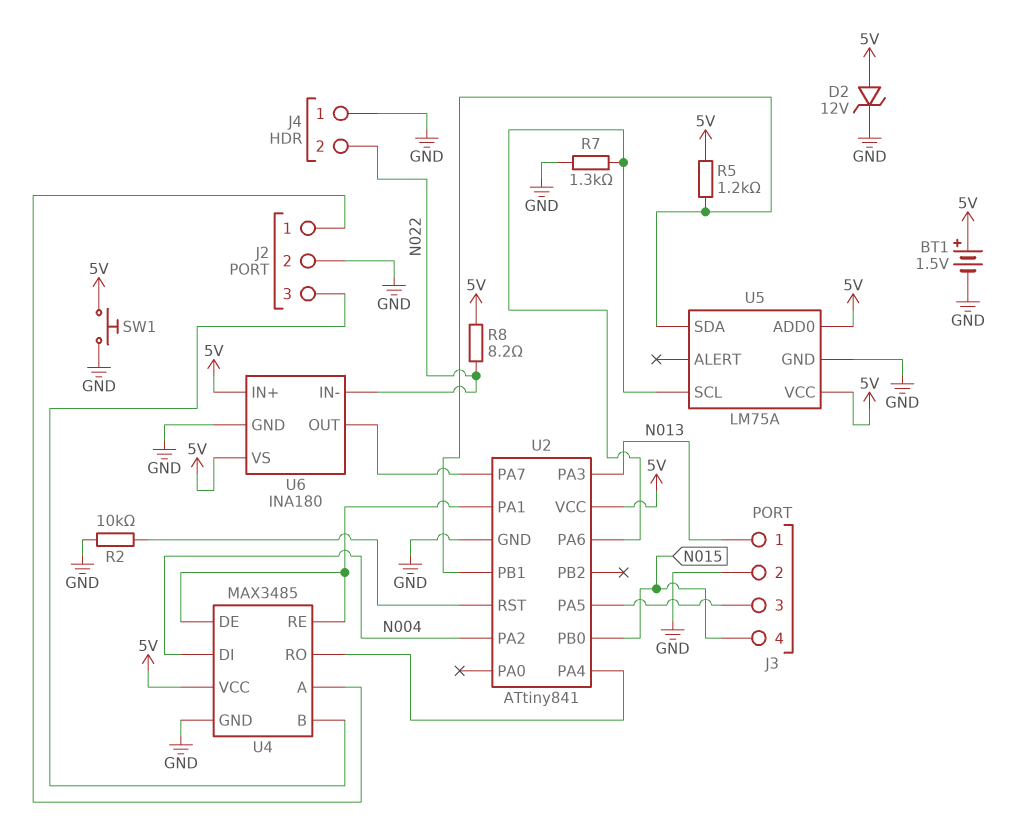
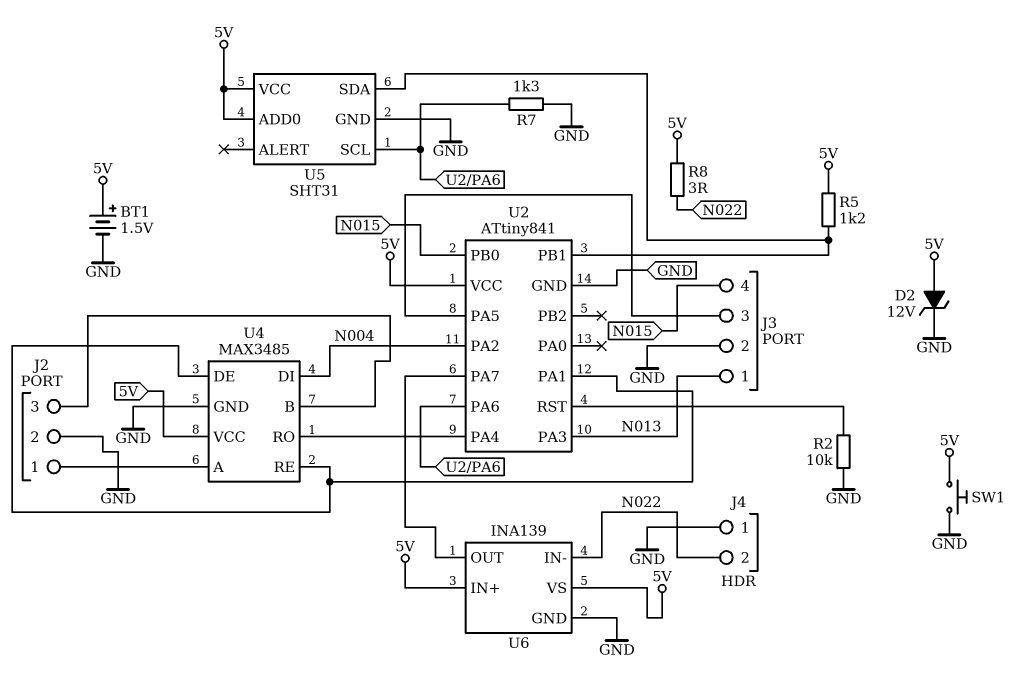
R8: 8.2 (5V, N022) -> 3 (5V, N022)
U5: LM75A -> SHT31
U6: INA180 -> INA139

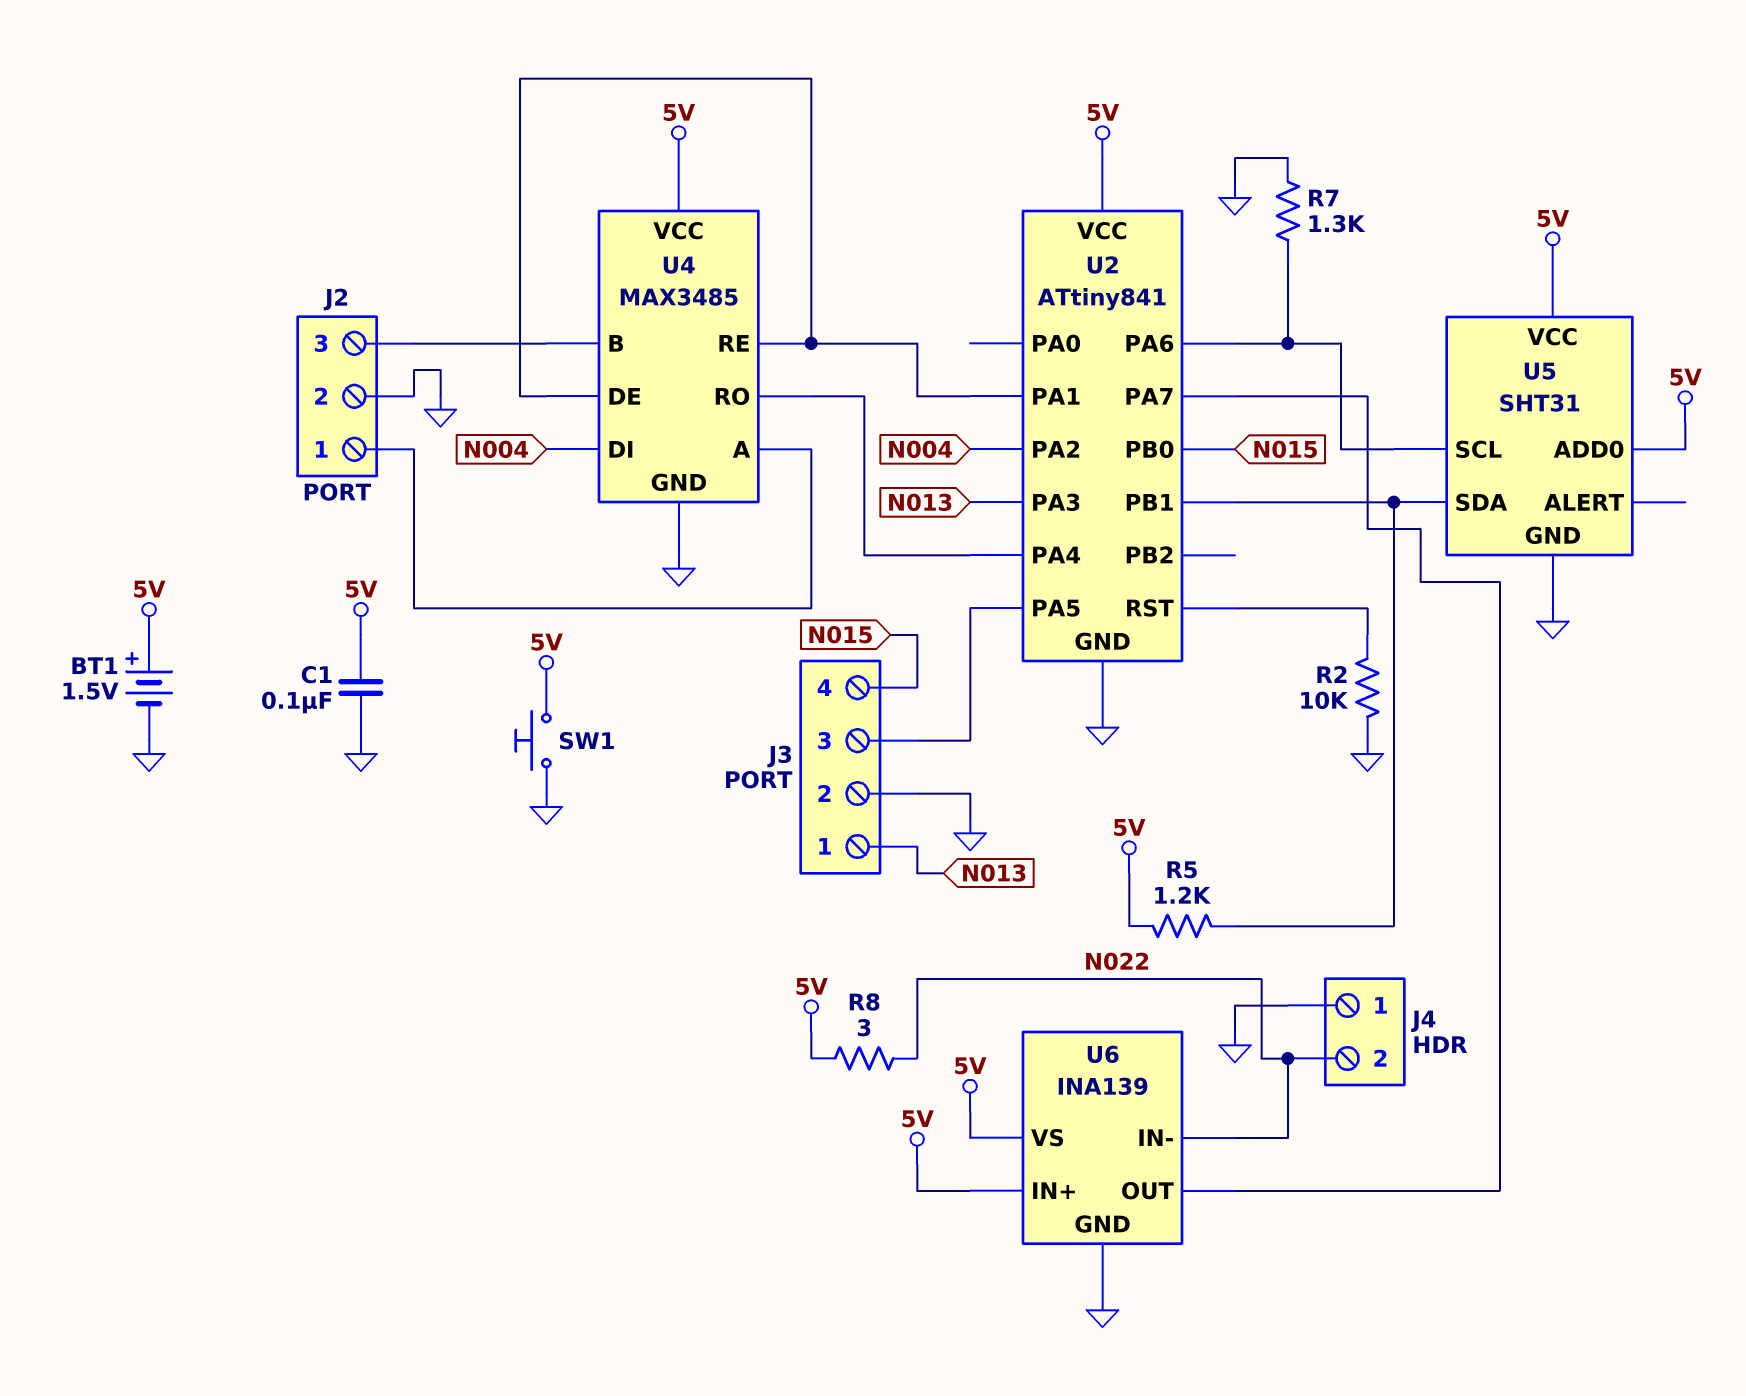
C1: none -> 100nF (5V, GND)
D2: zener 12V (A 5V, K GND) -> none

